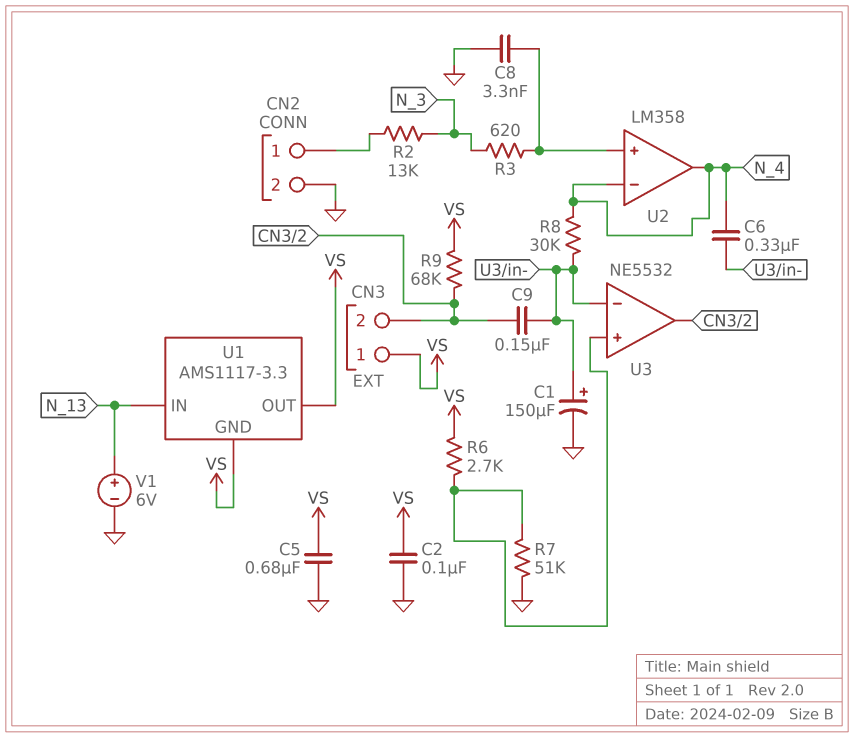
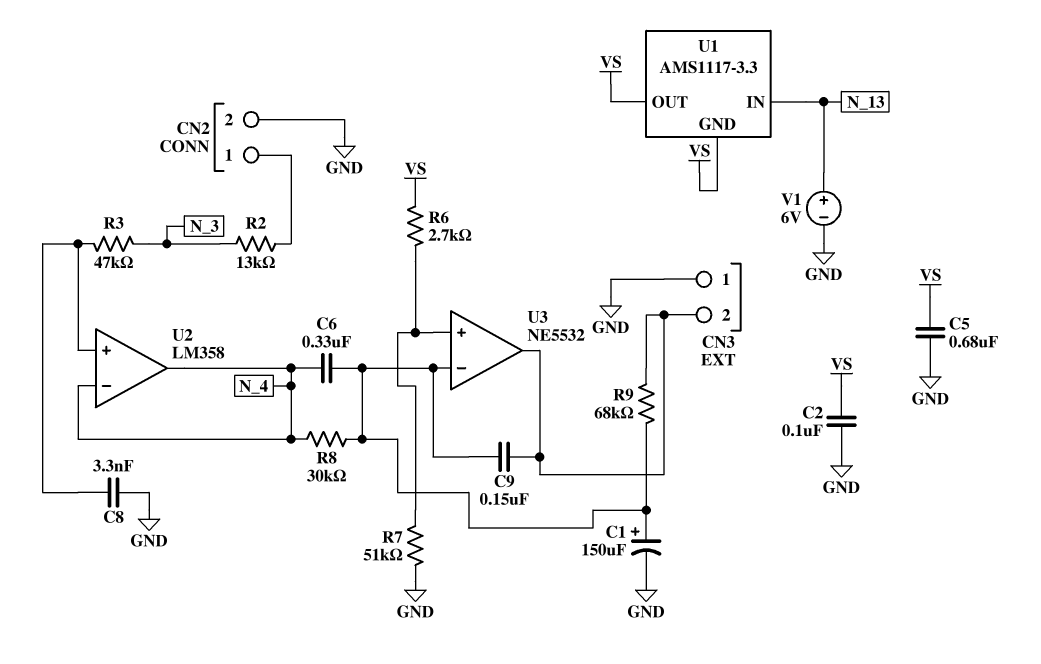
CN3 pin 1: VS -> GND
R3: 620 (N_3, U2/in+) -> 47k (N_3, U2/in+)
R9: 68k (CN3/2, VS) -> 68k (CN3/2, U3/in-)

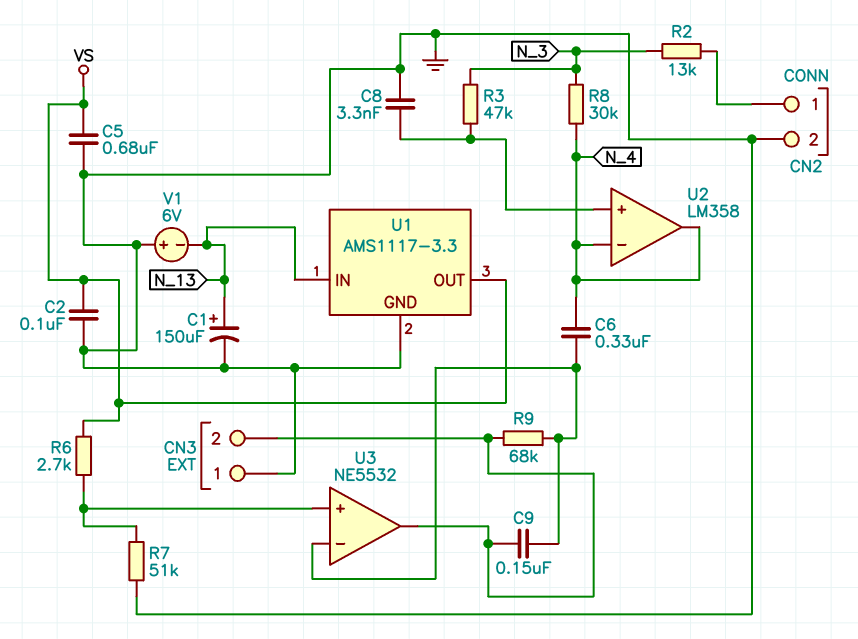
C1: 150uF (plus U3/in-, minus GND) -> 150uF (plus N_13, minus GND)
R8: 30k (N_4, U3/in-) -> 30k (N_3, N_4)
U1 pin GND: VS -> GND
V1: 6V (plus N_13, minus GND) -> 6V (plus GND, minus N_13)

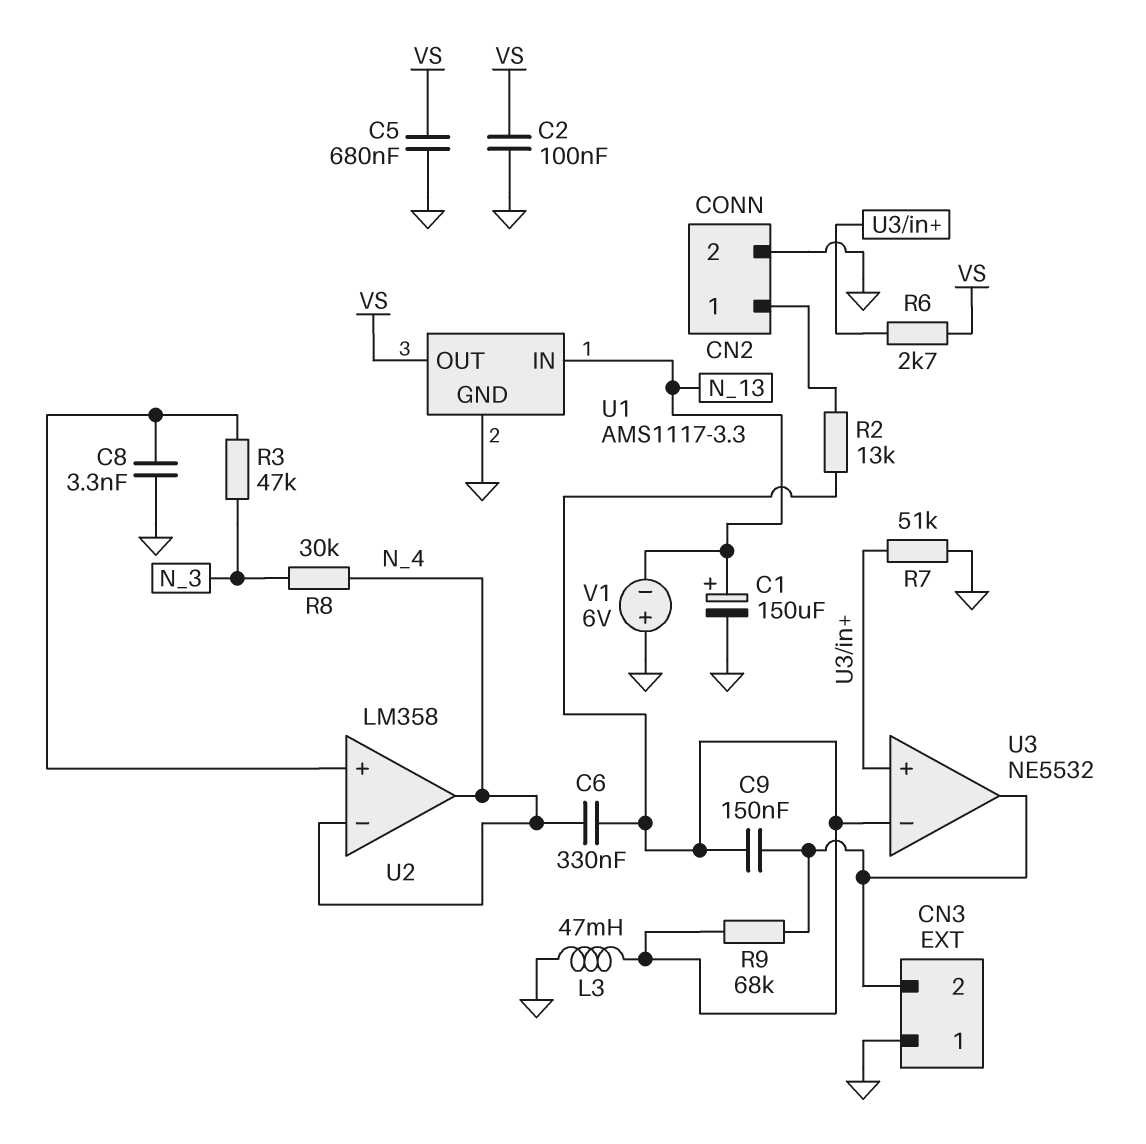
L3: none -> 47mH (GND, U3/in-)
R2: 13k (CN2/1, N_3) -> 13k (CN2/1, U3/in-)

